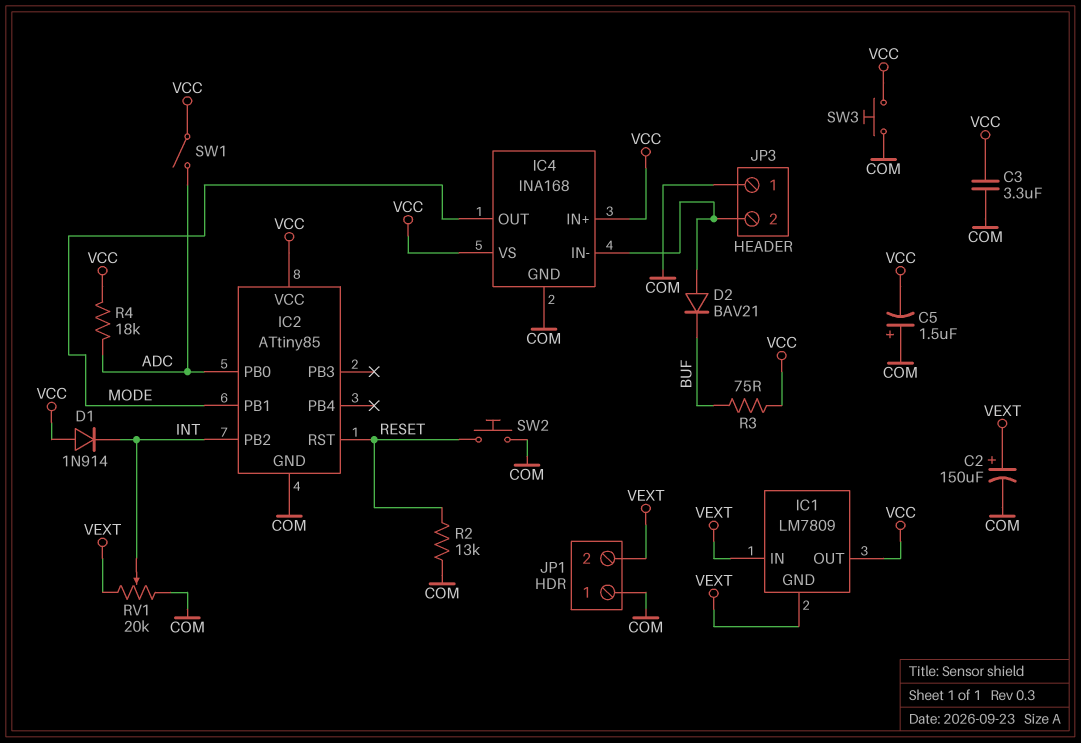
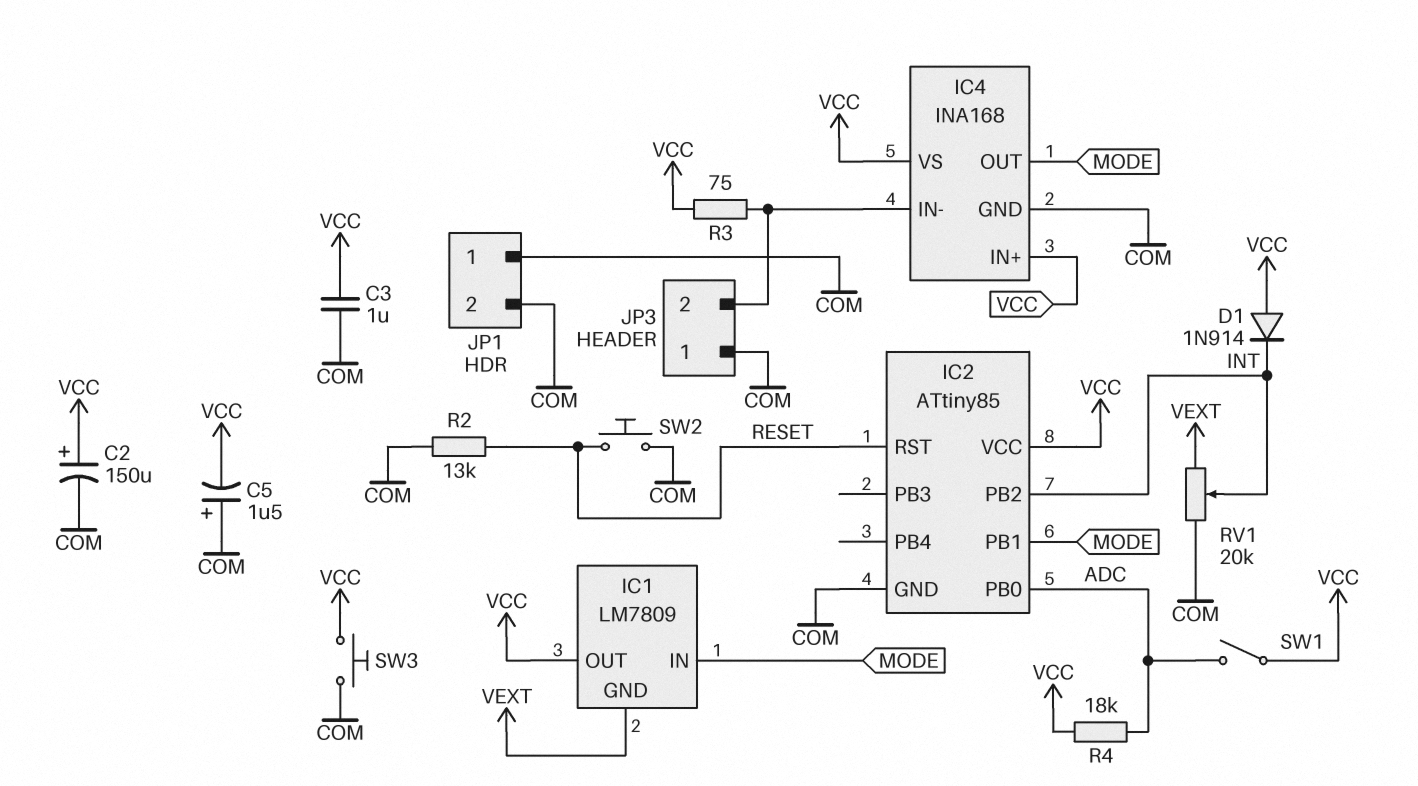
C2: 150uF (plus VEXT, minus COM) -> 150uF (plus VCC, minus COM)
C3: 3.3uF (COM, VCC) -> 1uF (COM, VCC)
D2: diode BAV21 (A IC4/IN-, K BUF) -> none
IC1 pin IN: VEXT -> MODE
JP1 pin 2: VEXT -> COM
R3: 75 (BUF, VCC) -> 75 (IC4/IN-, VCC)

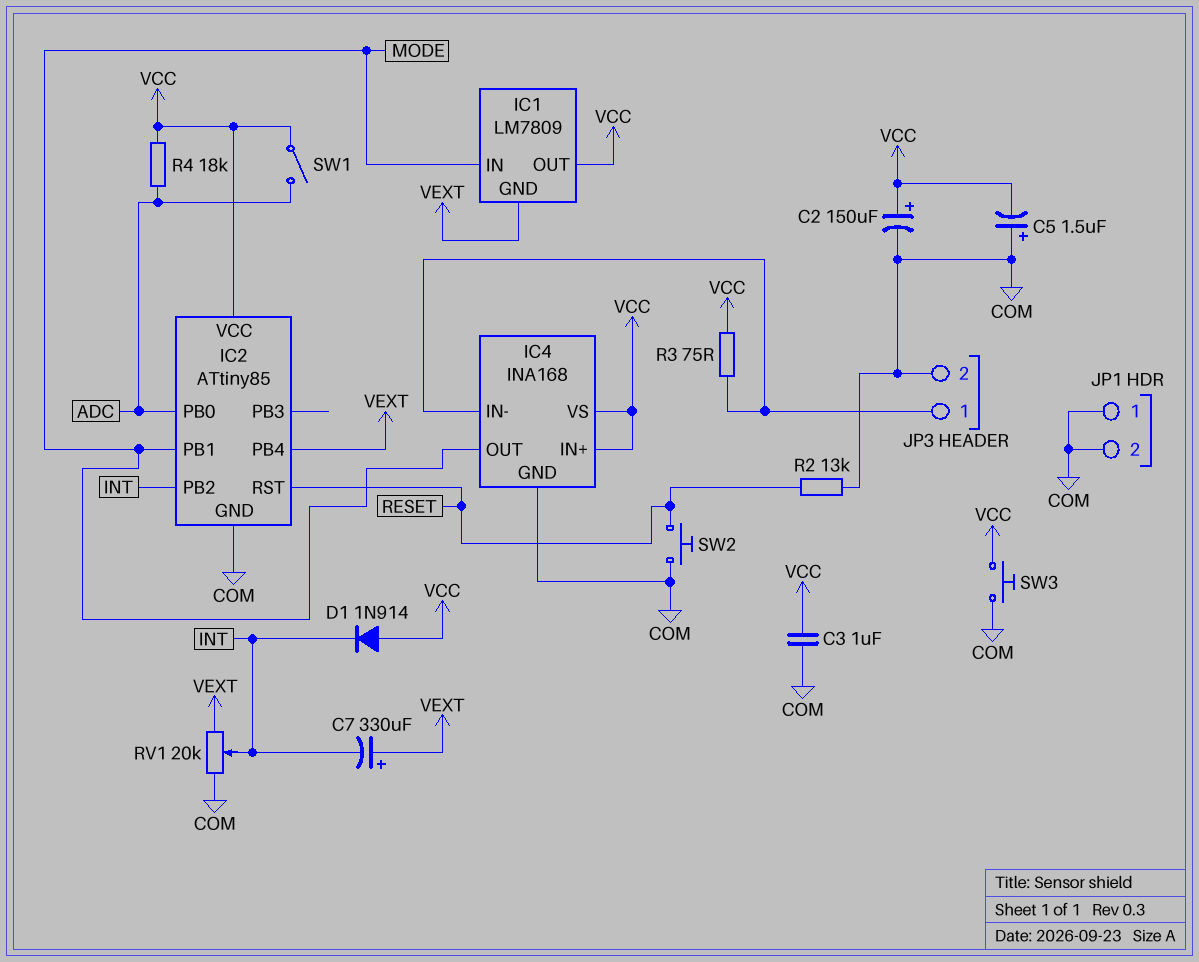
C7: none -> 330uF (plus VEXT, minus INT)
IC2 pin PB4: none -> VEXT
JP3 pin 1: COM -> IC4/IN-
JP3 pin 2: IC4/IN- -> COM

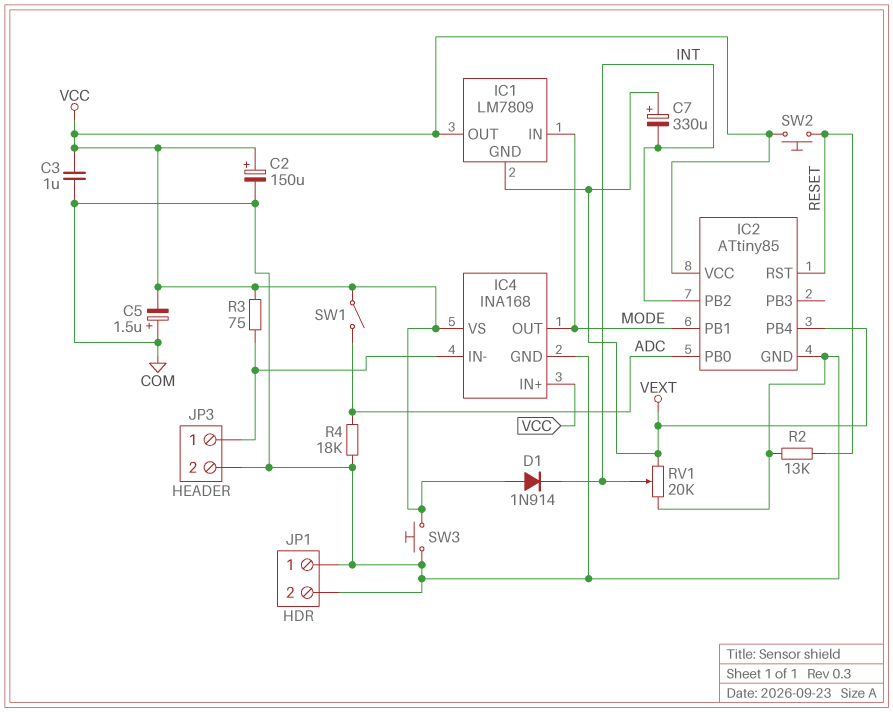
R4: 18k (ADC, VCC) -> 18k (ADC, COM)
SW2: button (COM, RESET) -> button (RESET, VCC)

